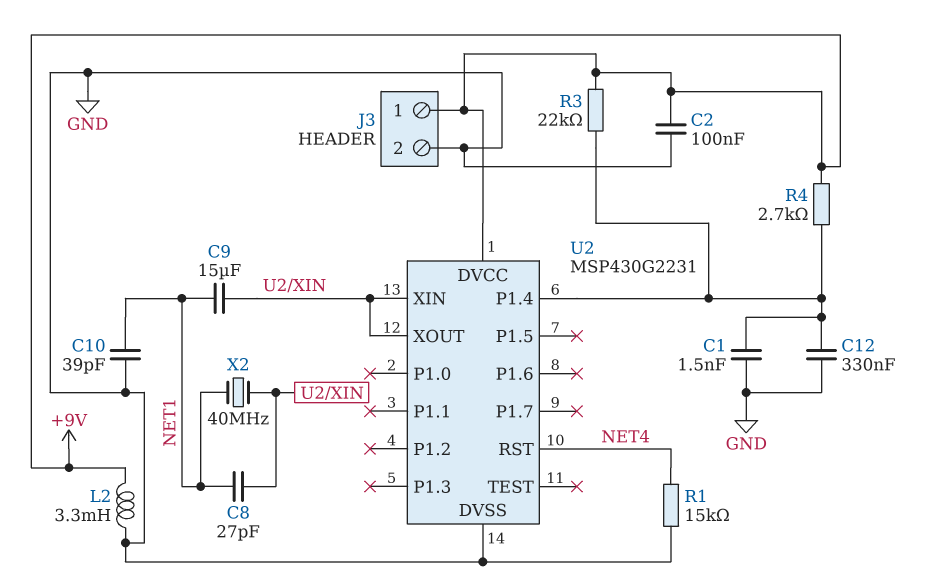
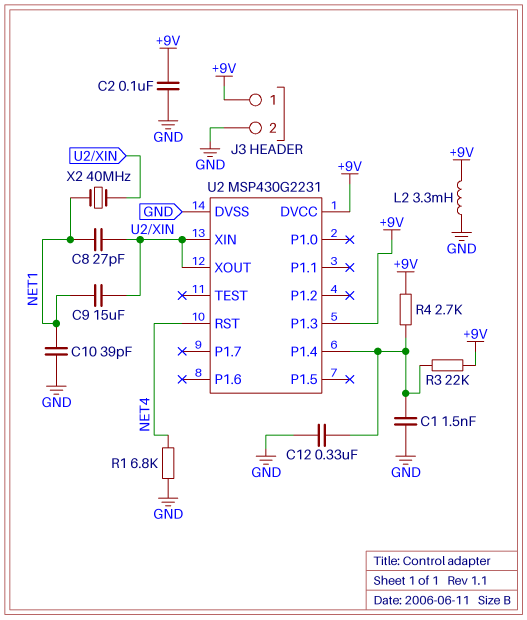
R1: 15k (GND, NET4) -> 6.8k (GND, NET4)
U2 pin P1.3: none -> +9V

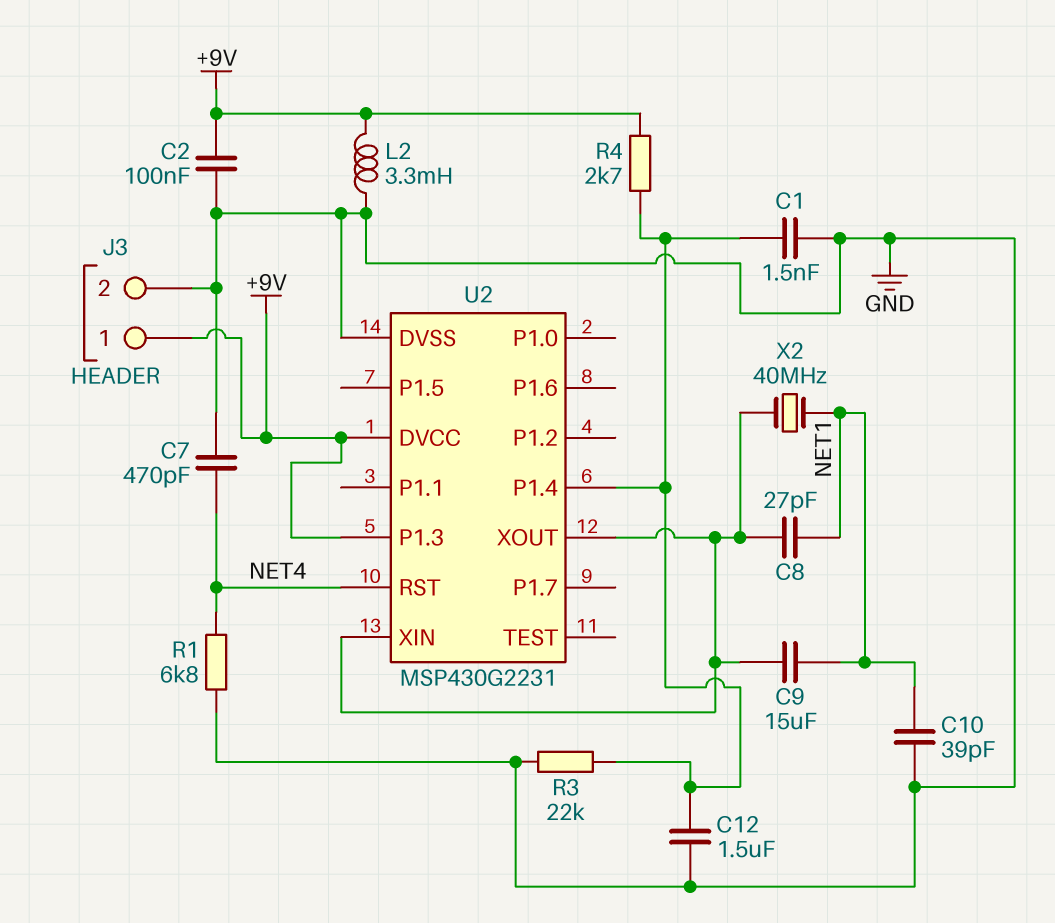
C7: none -> 470pF (GND, NET4)
C12: 330nF (GND, U2/P1.4) -> 1.5uF (GND, U2/P1.4)
R3: 22k (+9V, U2/P1.4) -> 22k (GND, U2/P1.4)

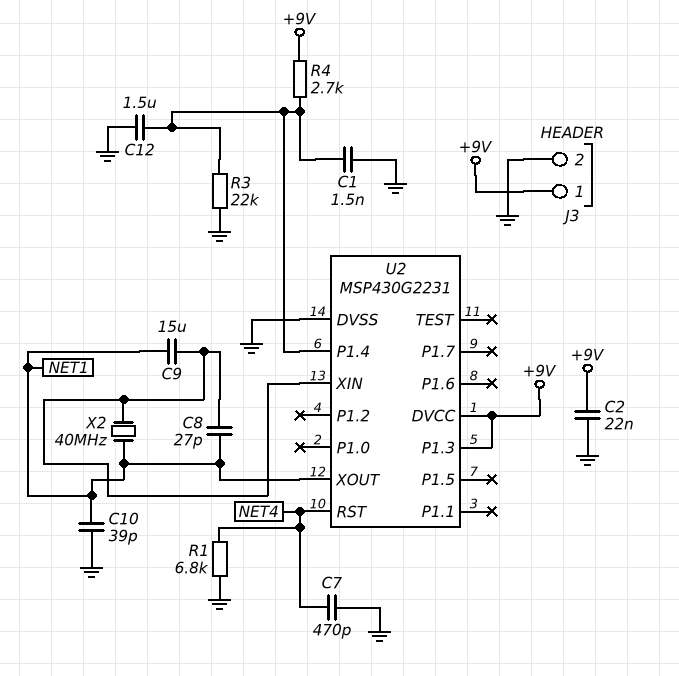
C2: 100nF (+9V, GND) -> 22nF (+9V, GND)
L2: 3.3mH (+9V, GND) -> none
U2 pin XOUT: U2/XIN -> NET1

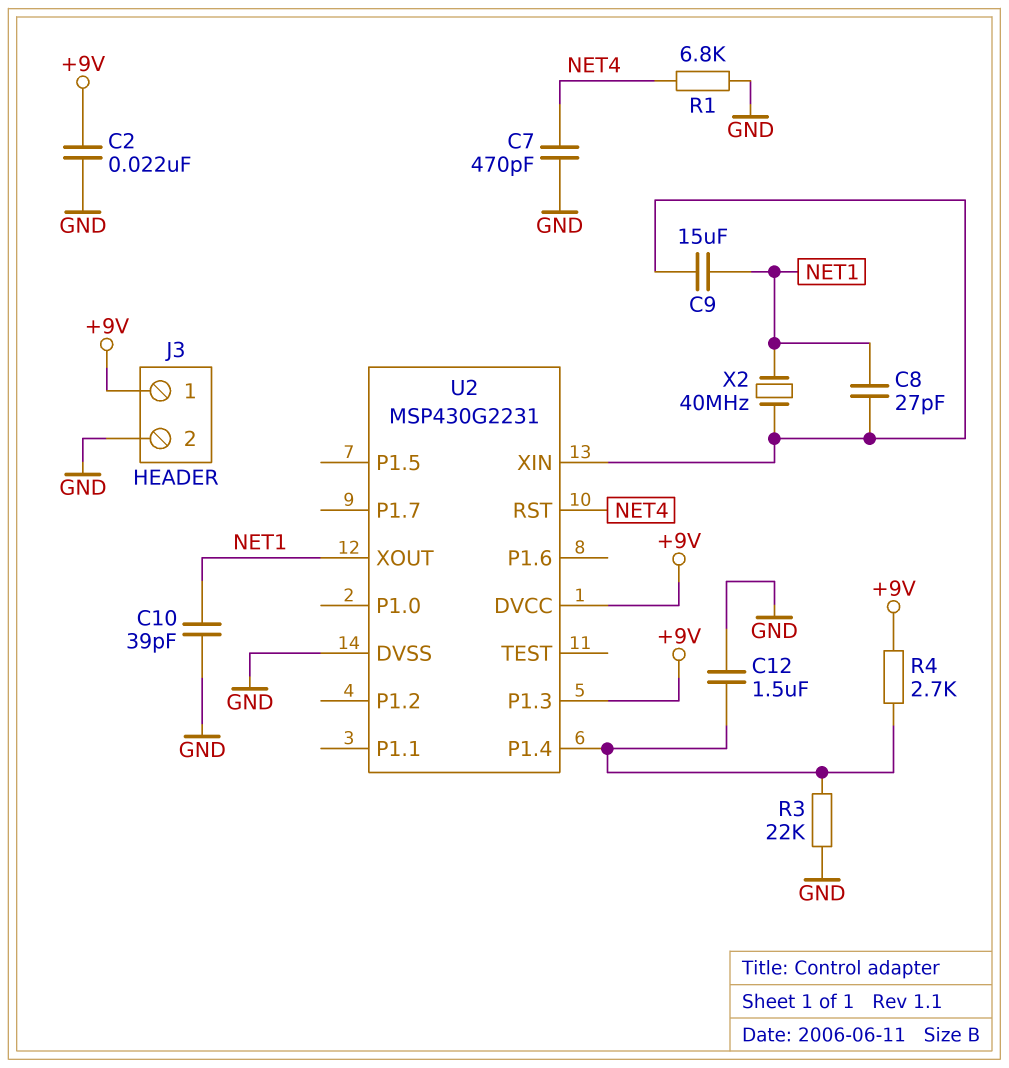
C1: 1.5nF (GND, U2/P1.4) -> none

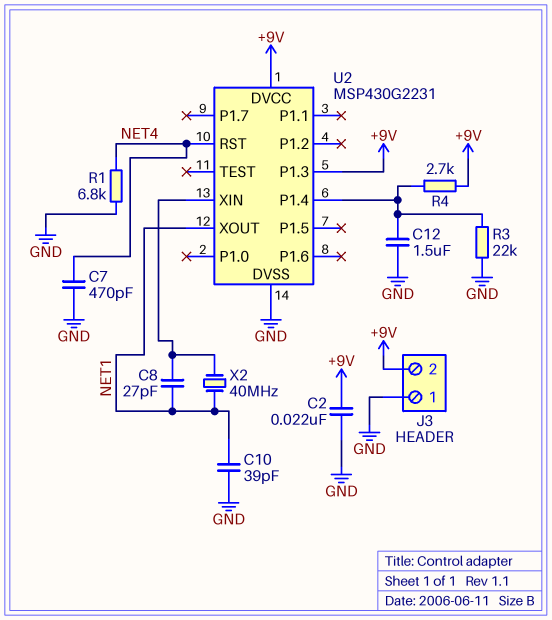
C9: 15uF (NET1, U2/XIN) -> none
J3 pin 1: +9V -> GND
J3 pin 2: GND -> +9V

